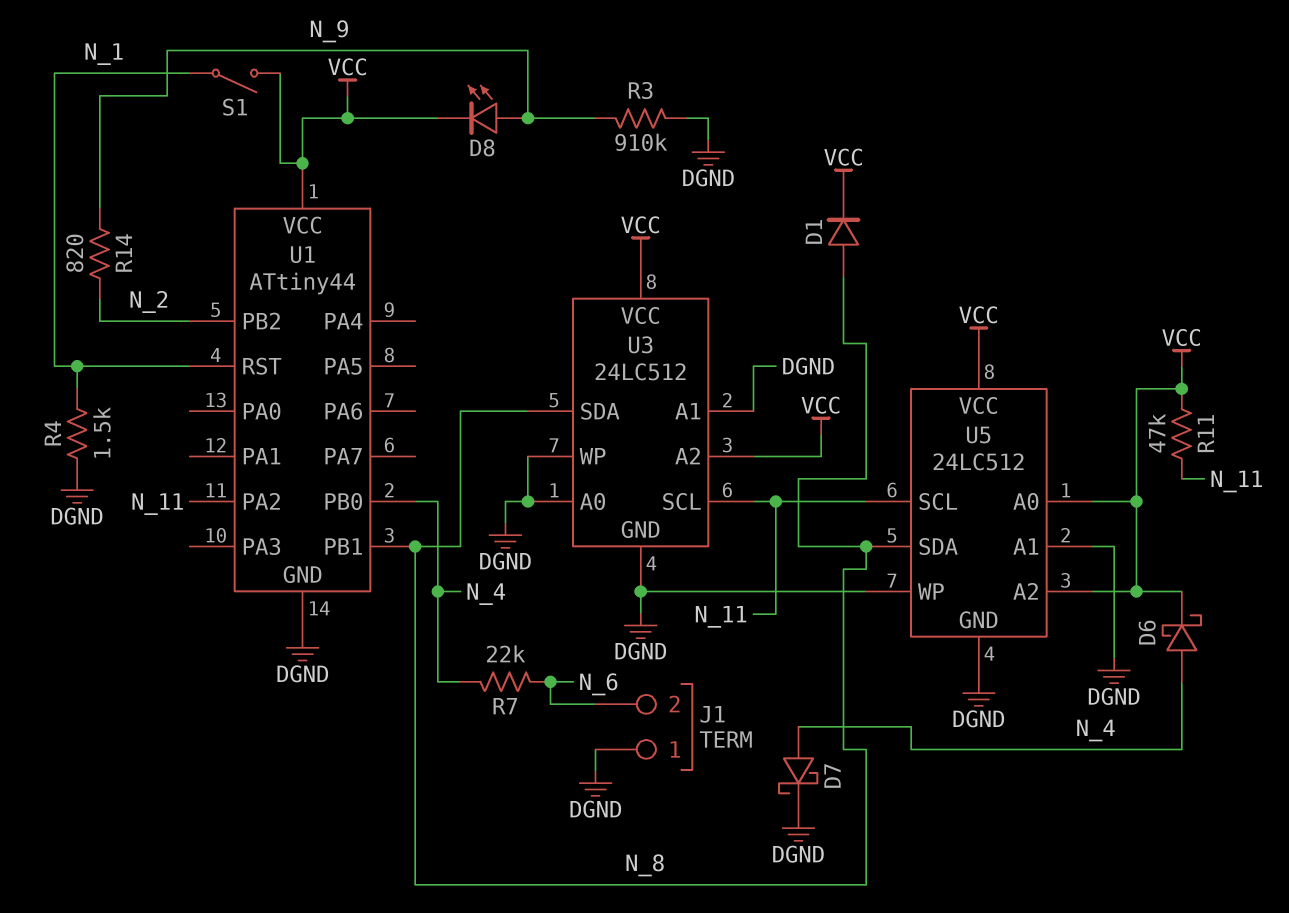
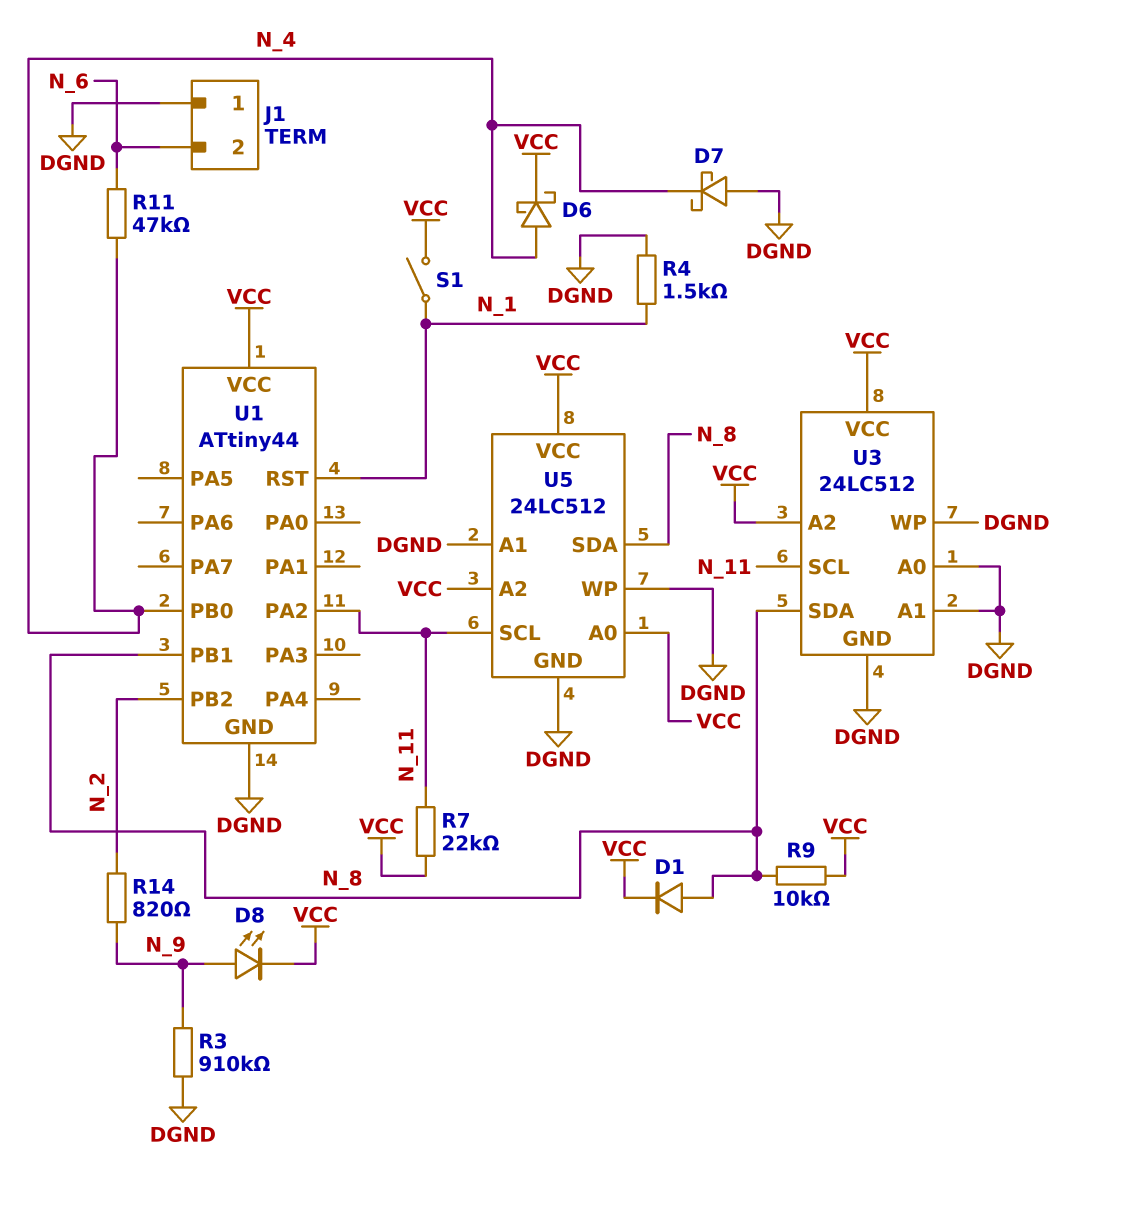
D7: schottky (A N_4, K DGND) -> schottky (A DGND, K N_4)
R7: 22k (N_4, N_6) -> 22k (N_11, VCC)
R9: none -> 10k (N_8, VCC)
R11: 47k (N_11, VCC) -> 47k (N_4, N_6)

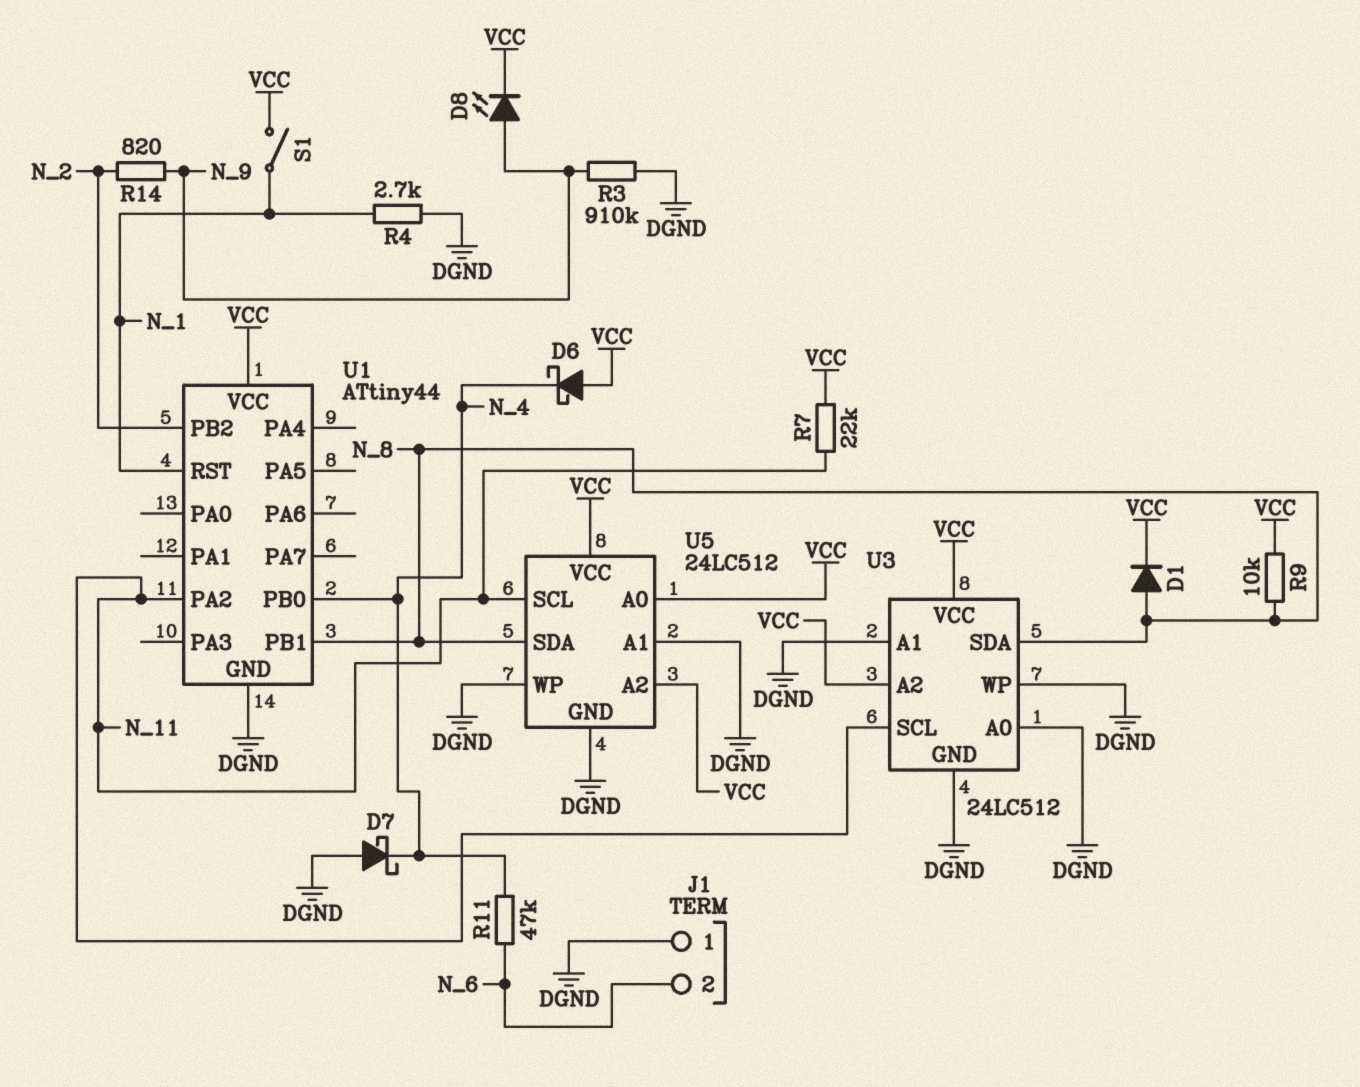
D6: schottky (A N_4, K VCC) -> schottky (A VCC, K N_4)
R4: 1.5k (DGND, N_1) -> 2.7k (DGND, N_1)

